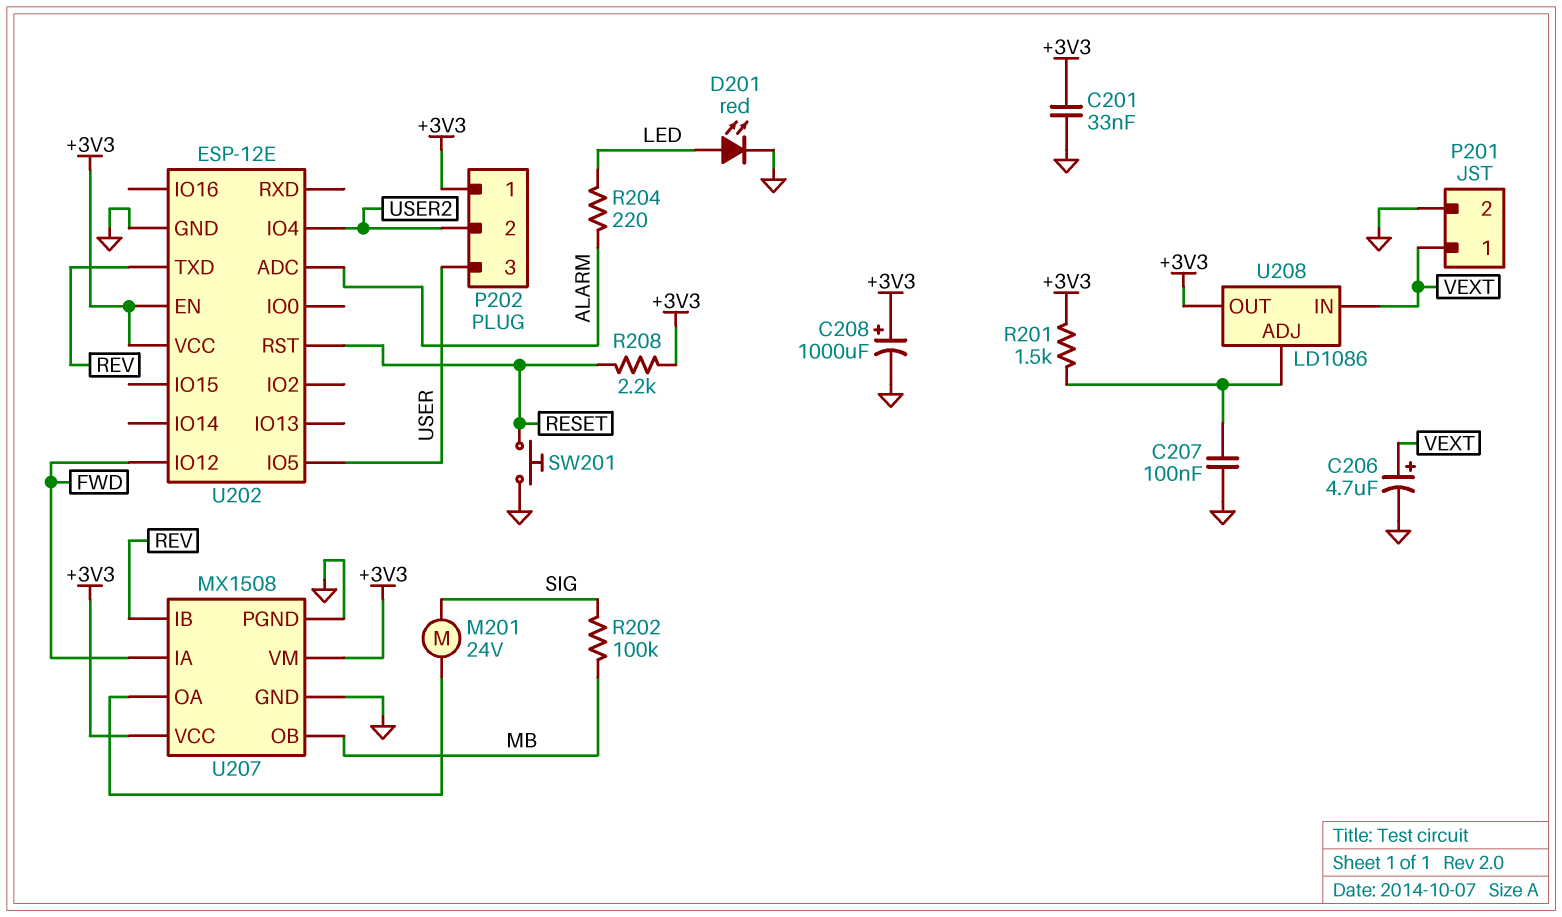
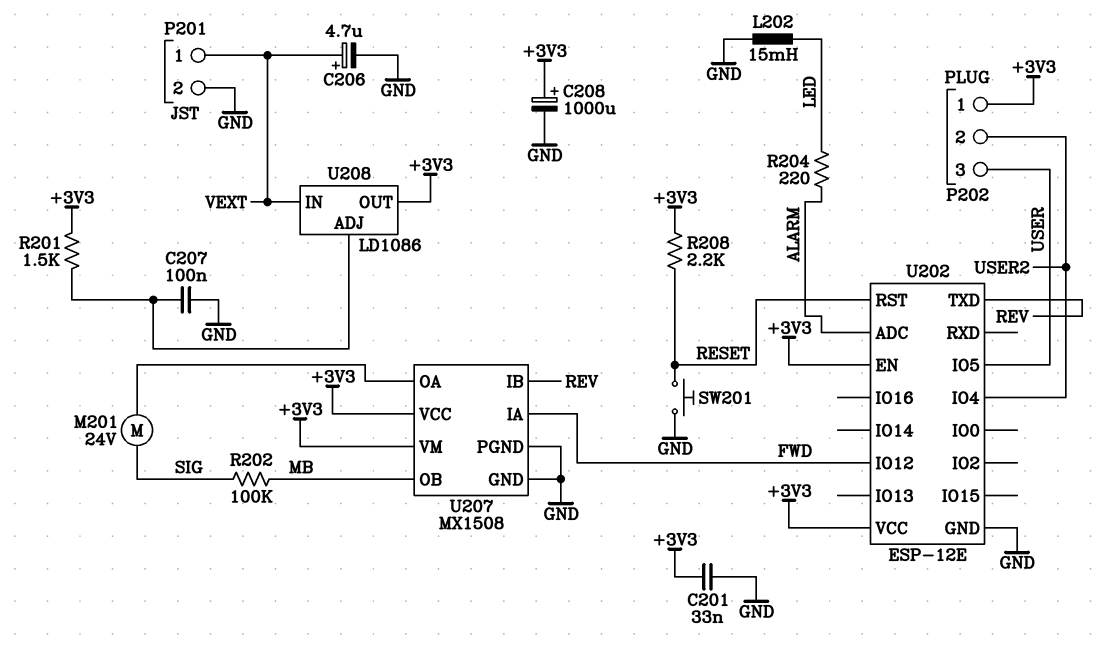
D201: LED red (A LED, K GND) -> none
L202: none -> 15mH (GND, LED)

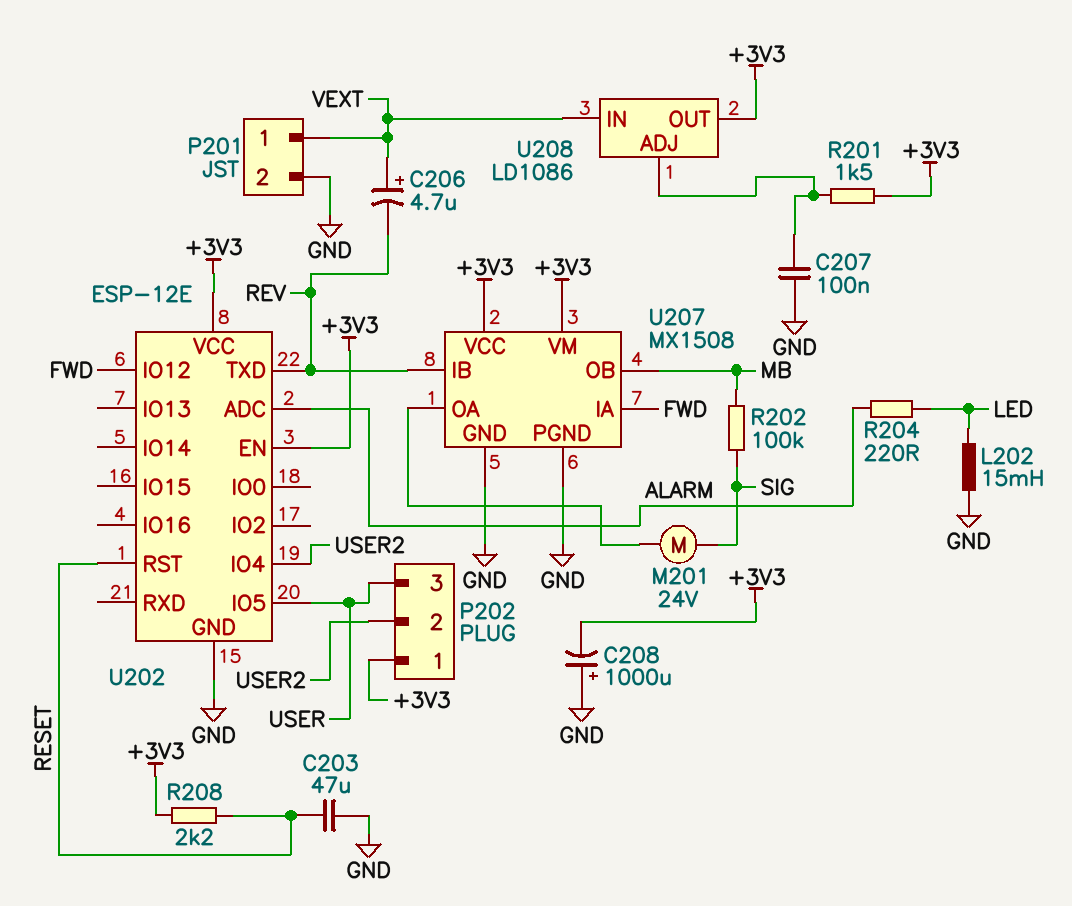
C201: 33nF (+3V3, GND) -> none
C203: none -> 47uF (GND, RESET)
C206: 4.7uF (plus VEXT, minus GND) -> 4.7uF (plus VEXT, minus REV)
C208: 1000uF (plus +3V3, minus GND) -> 1000uF (plus GND, minus +3V3)
SW201: button (GND, RESET) -> none

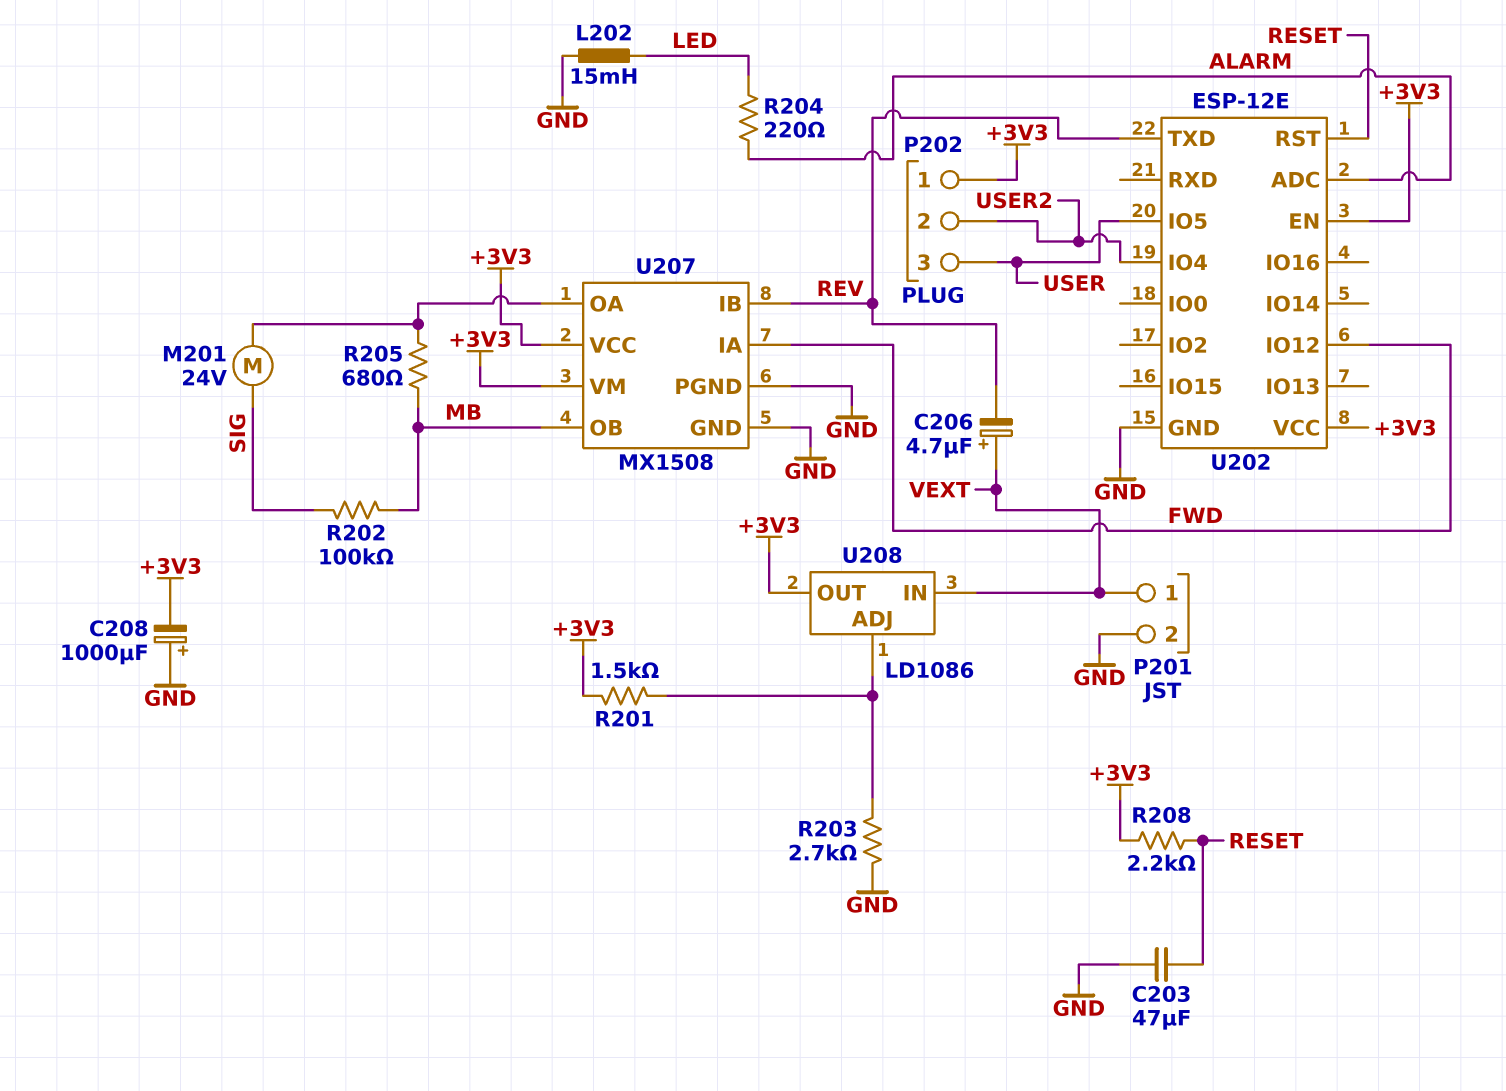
C207: 100nF (GND, U208/ADJ) -> none
R203: none -> 2.7k (GND, U208/ADJ)
R205: none -> 680 (MB, U207/OA)

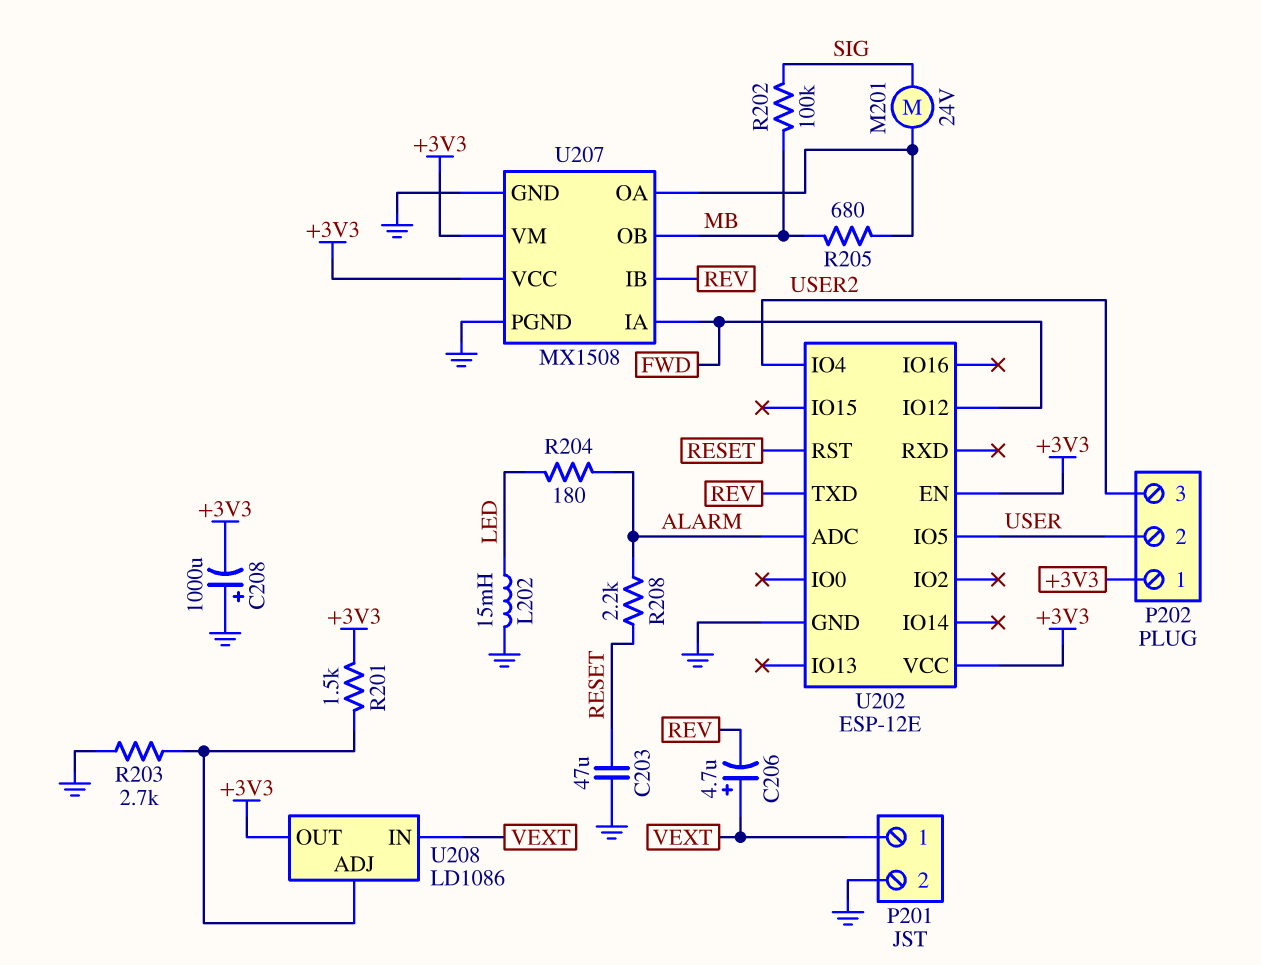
P202 pin 2: USER2 -> USER
P202 pin 3: USER -> USER2
R204: 220 (ALARM, LED) -> 180 (ALARM, LED)
R208: 2.2k (+3V3, RESET) -> 2.2k (ALARM, RESET)

